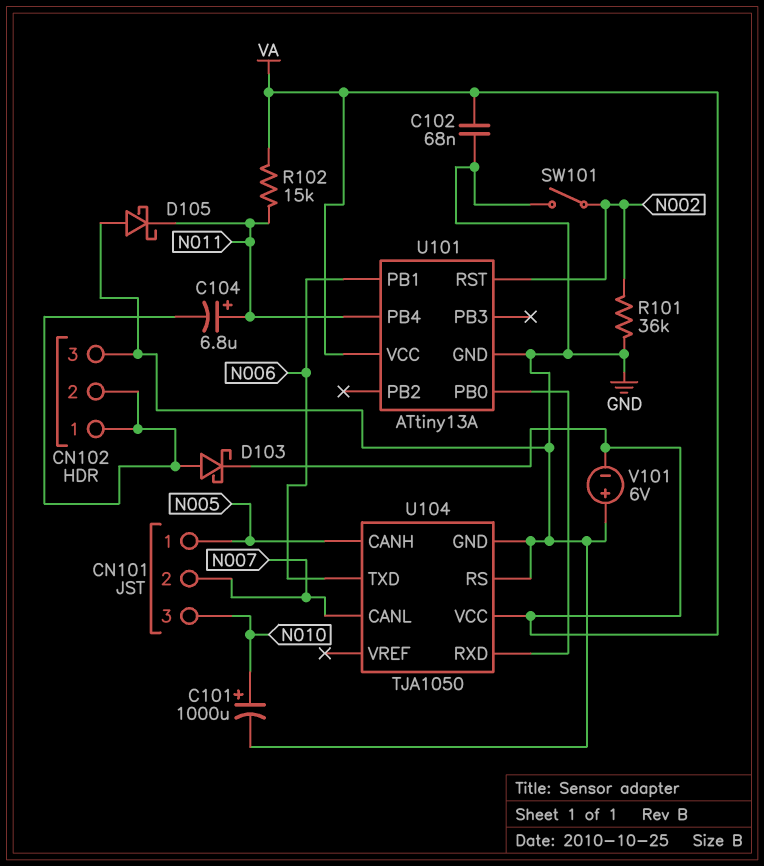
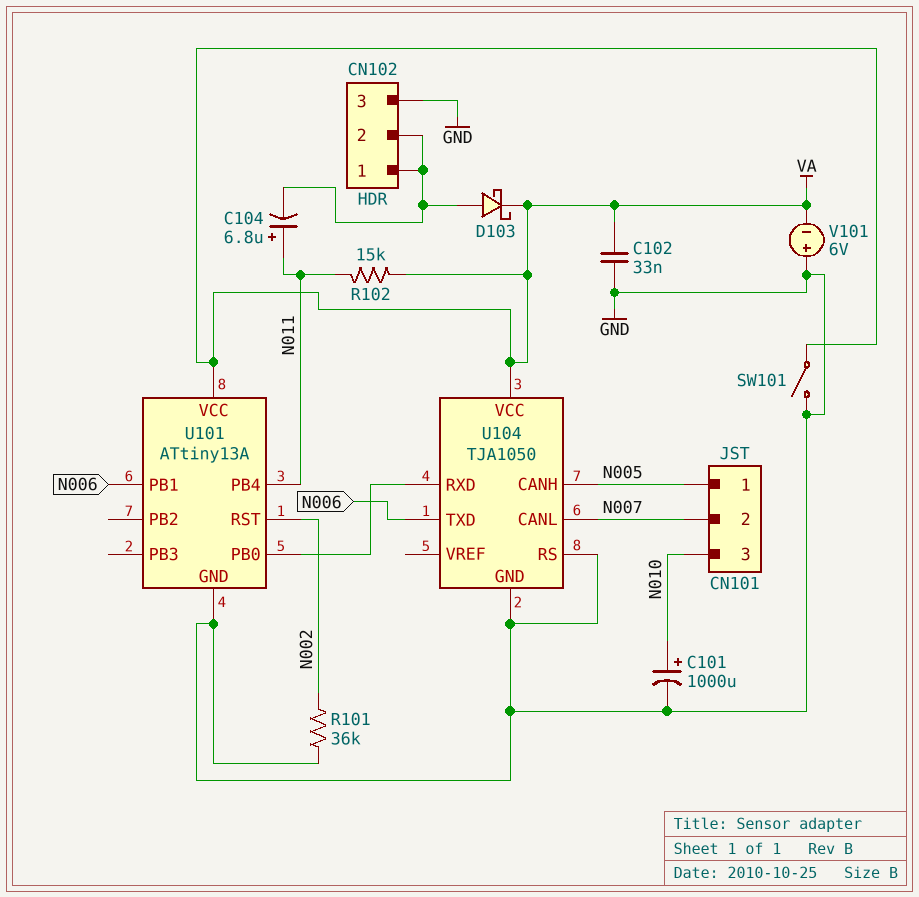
C102: 68nF (GND, VA) -> 33nF (GND, VA)
D105: schottky (A GND, K N011) -> none
SW101: switch (GND, N002) -> switch (GND, VA)

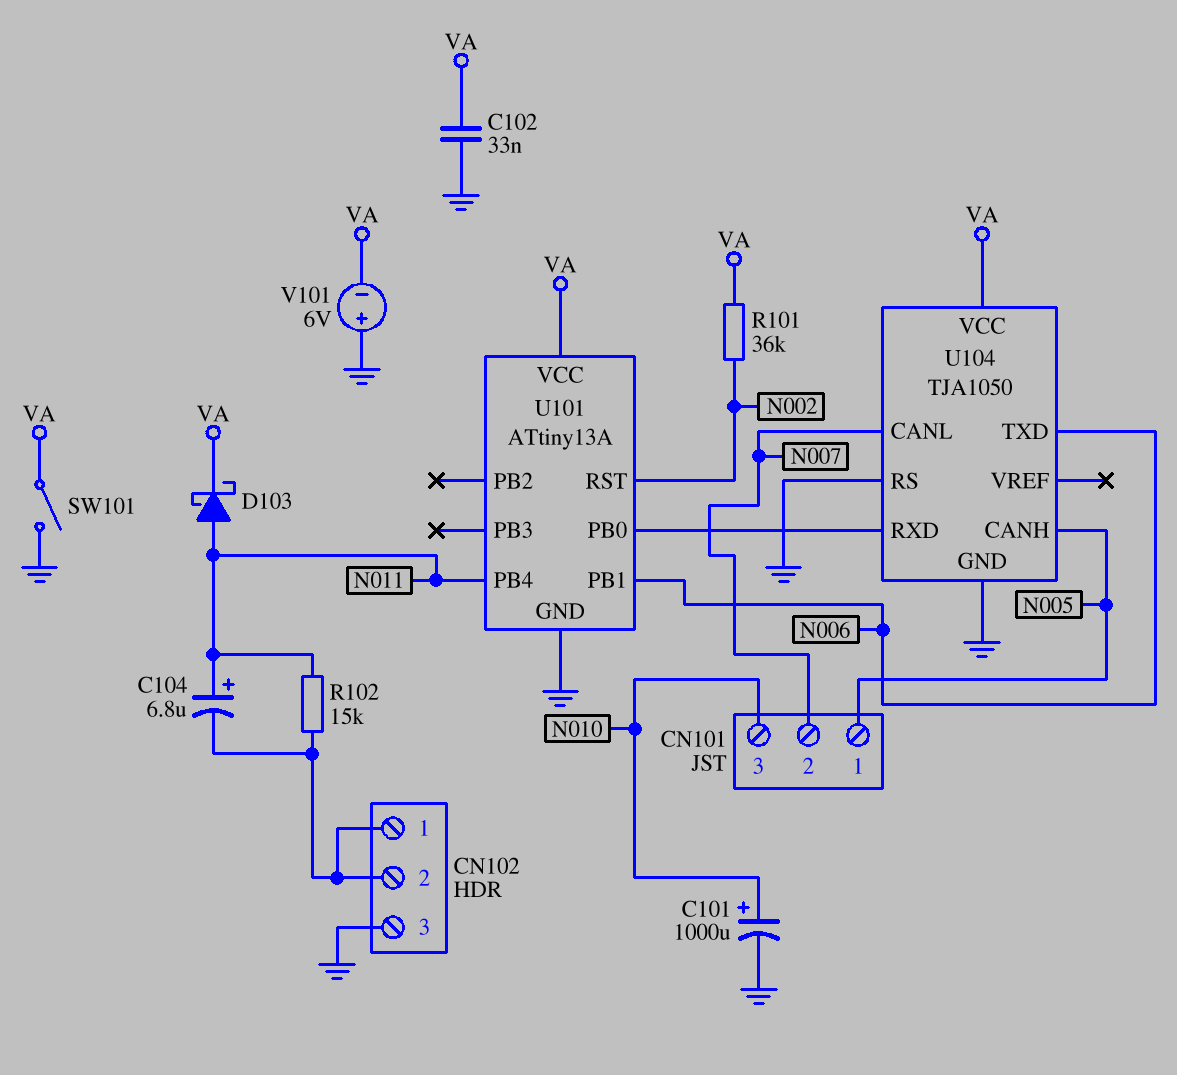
D103: schottky (A CN102/1, K VA) -> schottky (A N011, K VA)
R101: 36k (GND, N002) -> 36k (N002, VA)
R102: 15k (N011, VA) -> 15k (CN102/1, N011)

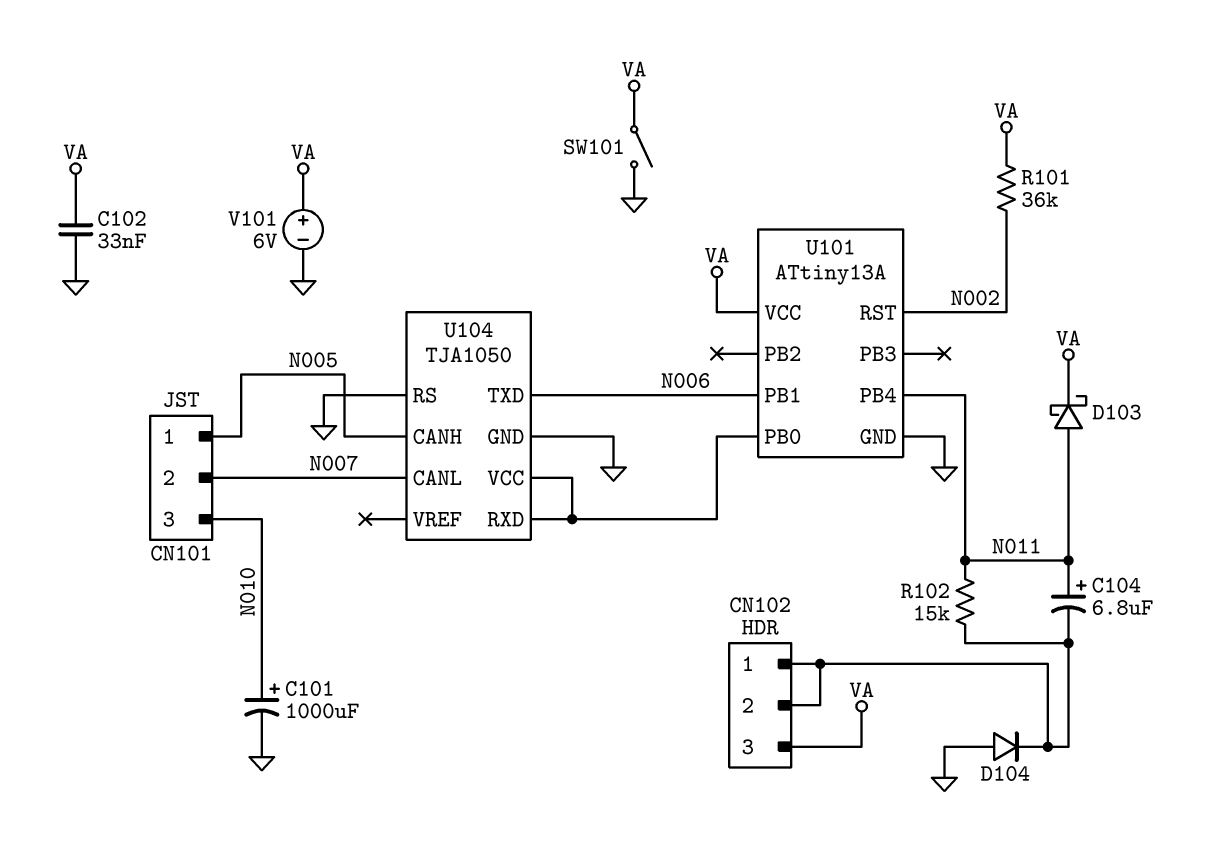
CN102 pin 3: GND -> VA
D104: none -> diode (A GND, K CN102/1)
U104 pin VCC: VA -> U101/PB0
V101: 6V (plus GND, minus VA) -> 6V (plus VA, minus GND)

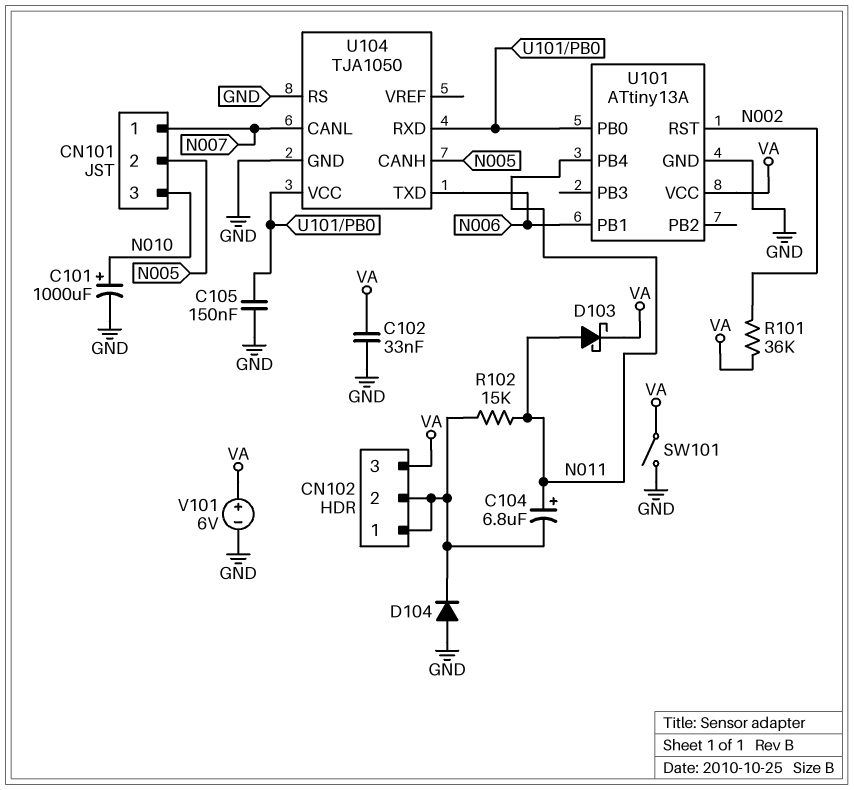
C105: none -> 150nF (GND, U101/PB0)
CN101 pin 1: N005 -> N007
CN101 pin 2: N007 -> N005

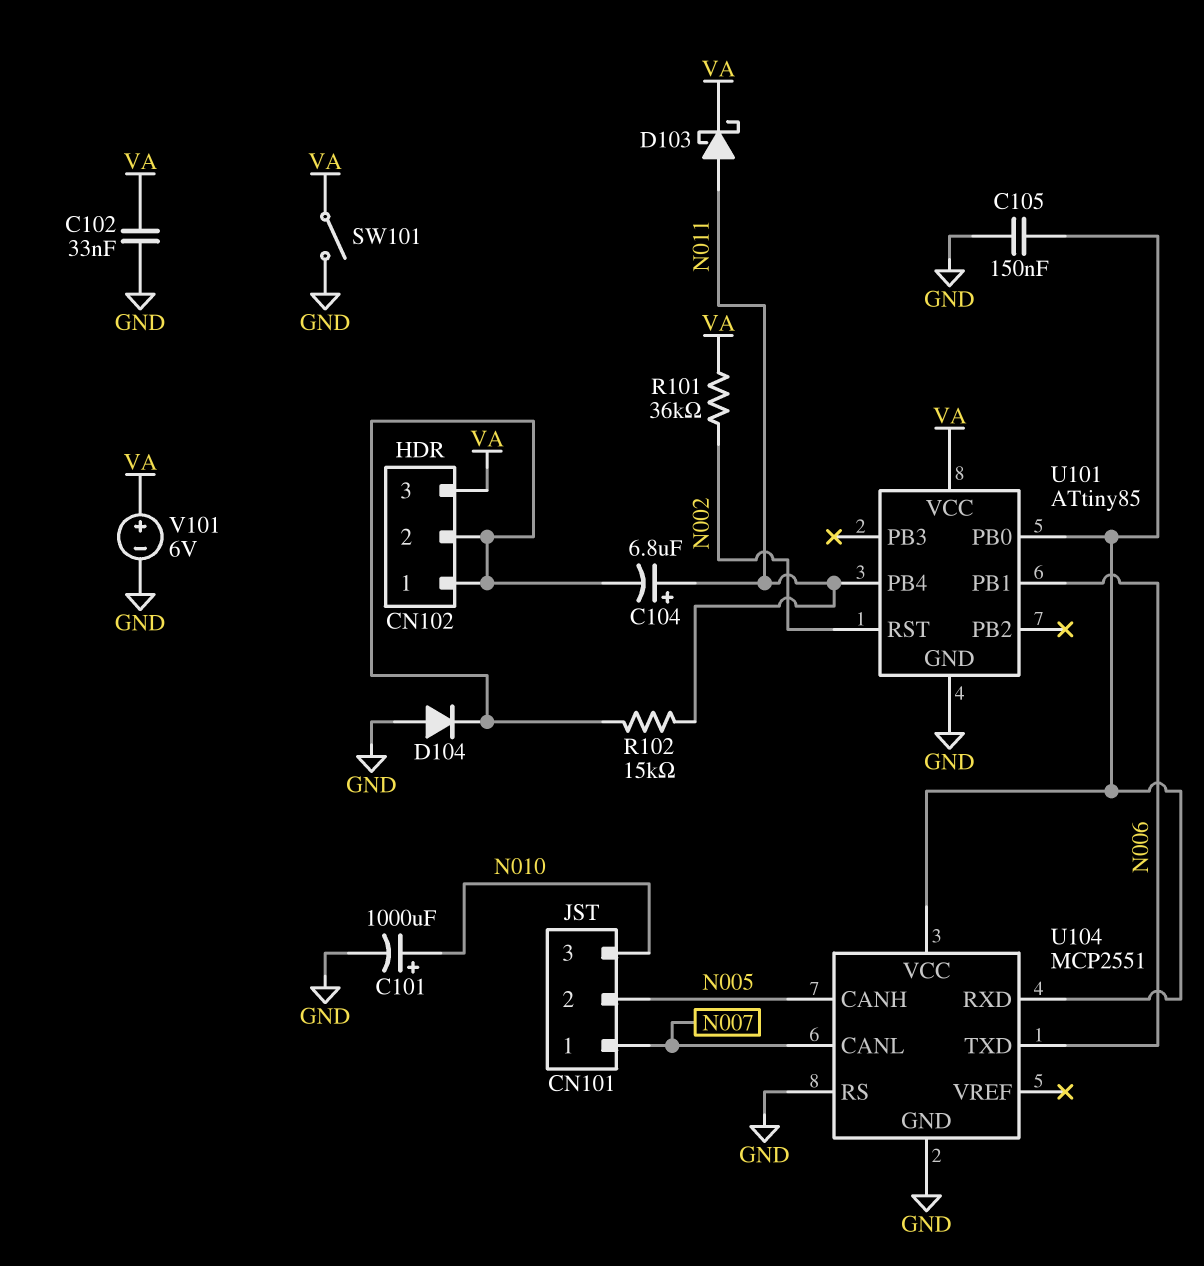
U101: ATtiny13A -> ATtiny85
U104: TJA1050 -> MCP2551

